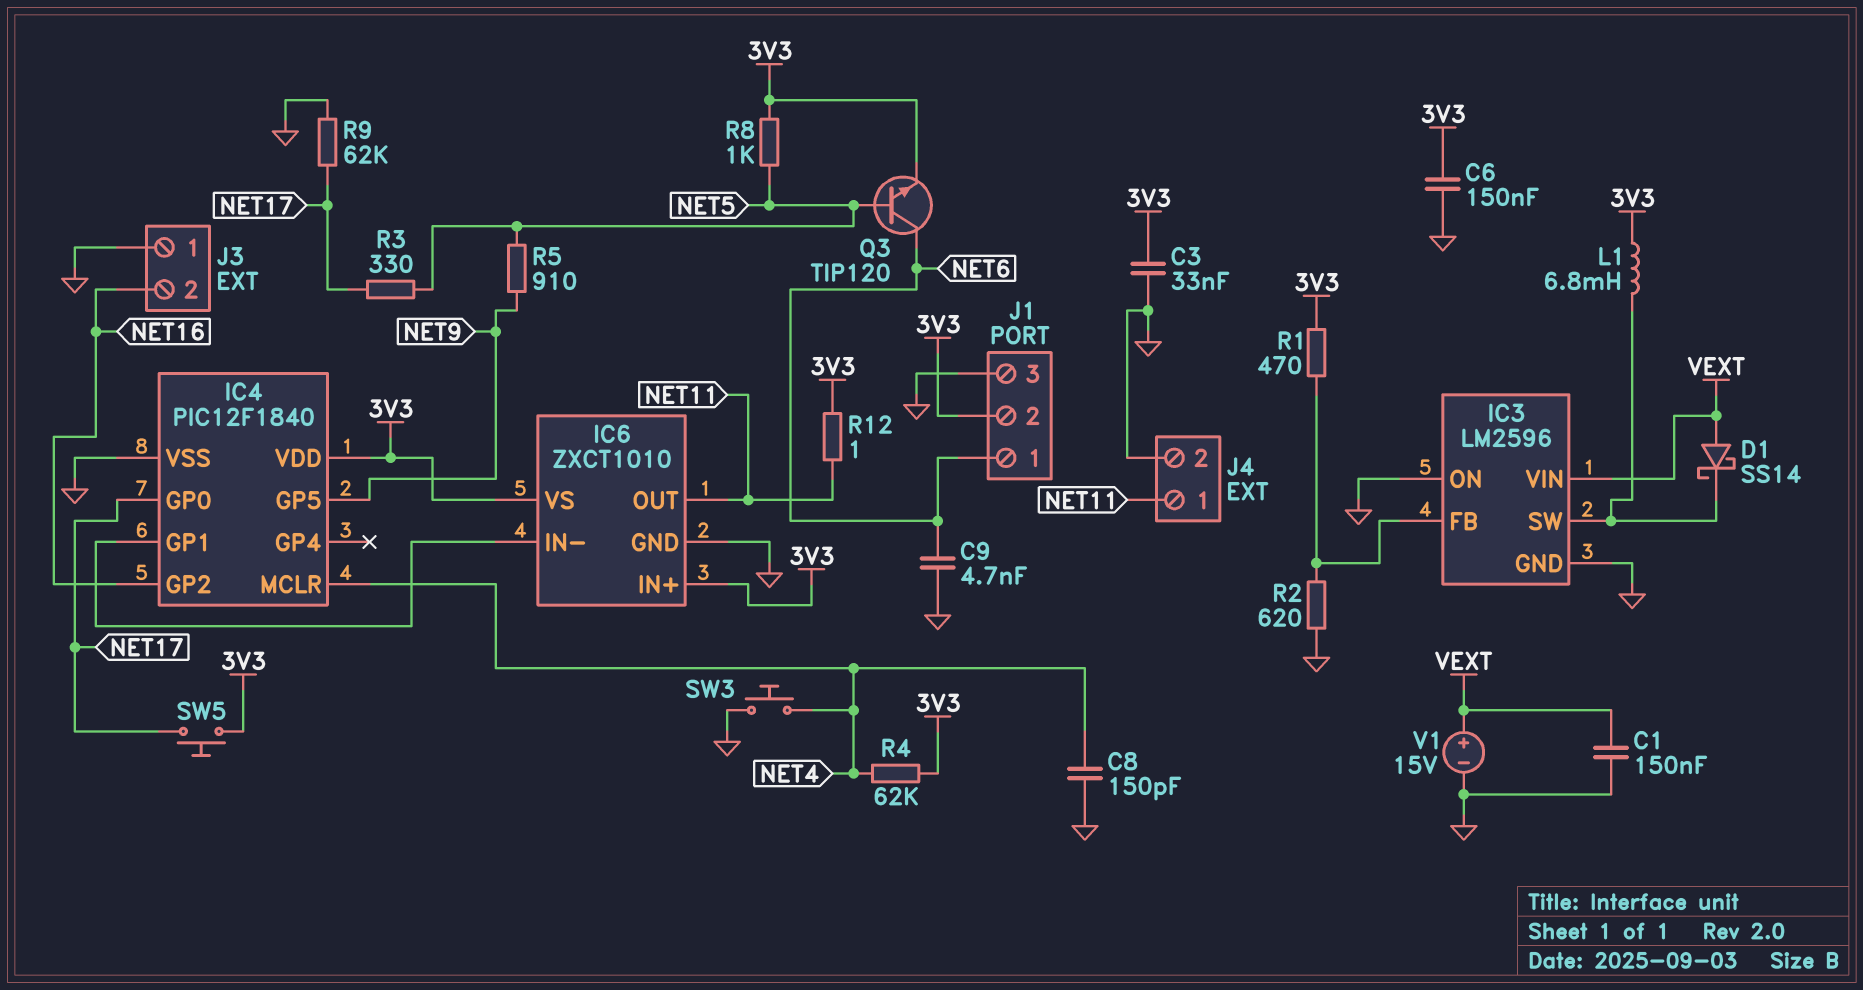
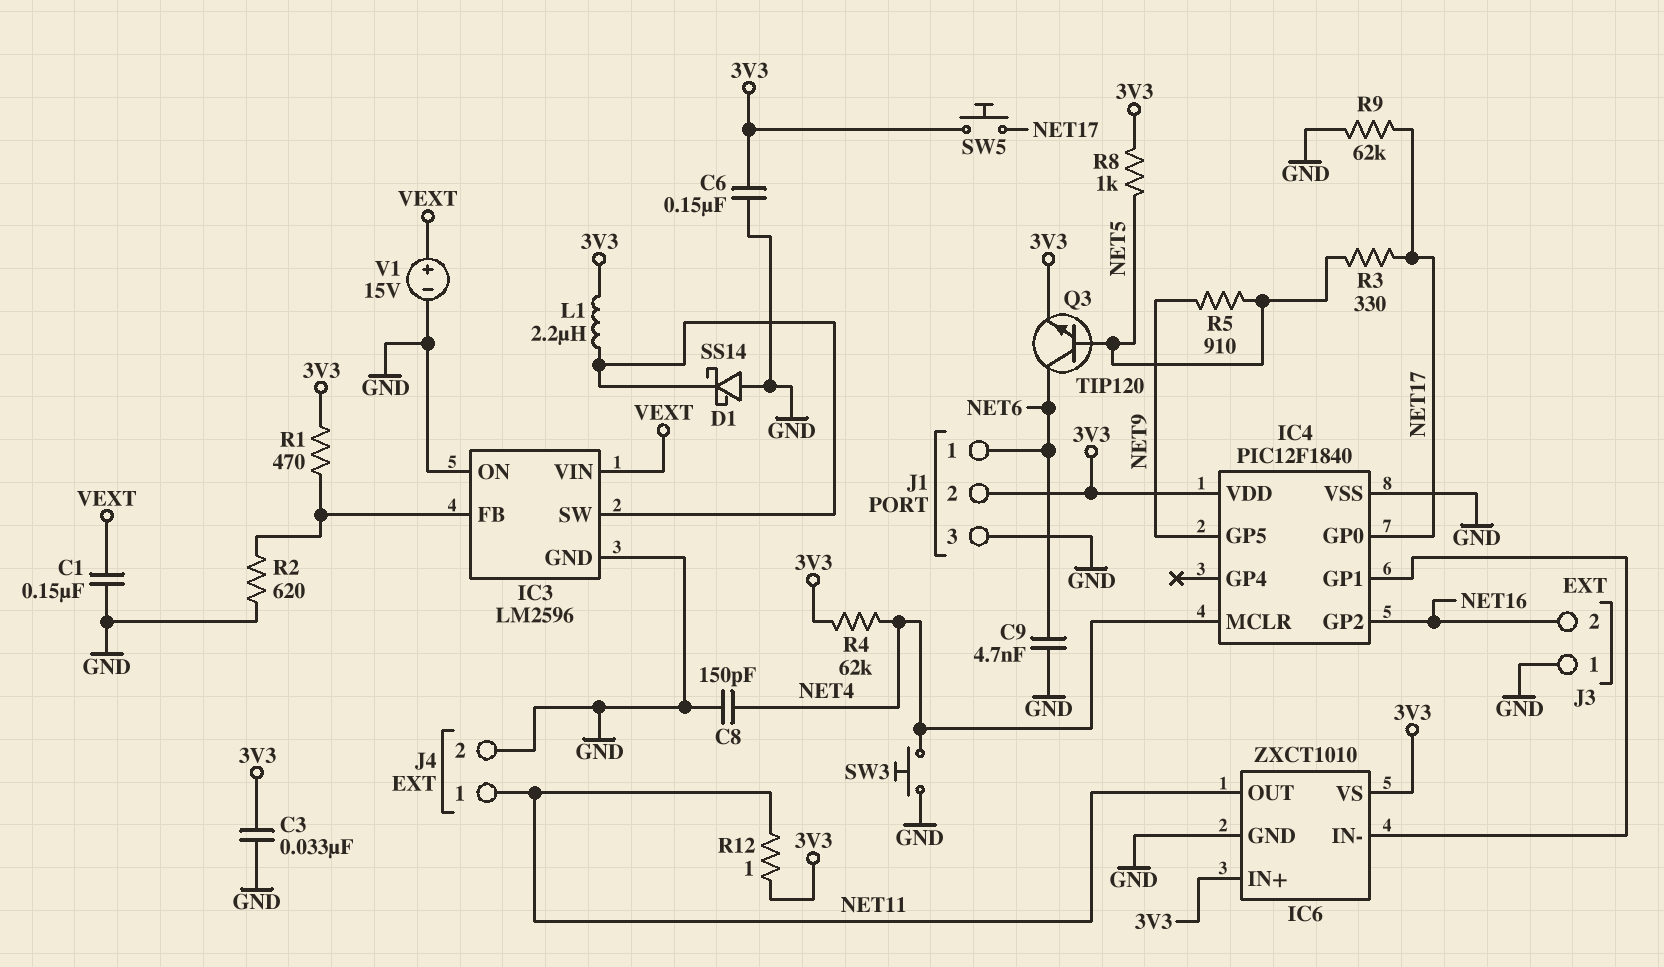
D1: schottky SS14 (A VEXT, K IC3/SW) -> schottky SS14 (A GND, K IC3/SW)
L1: 6.8mH (3V3, IC3/SW) -> 2.2uH (3V3, IC3/SW)

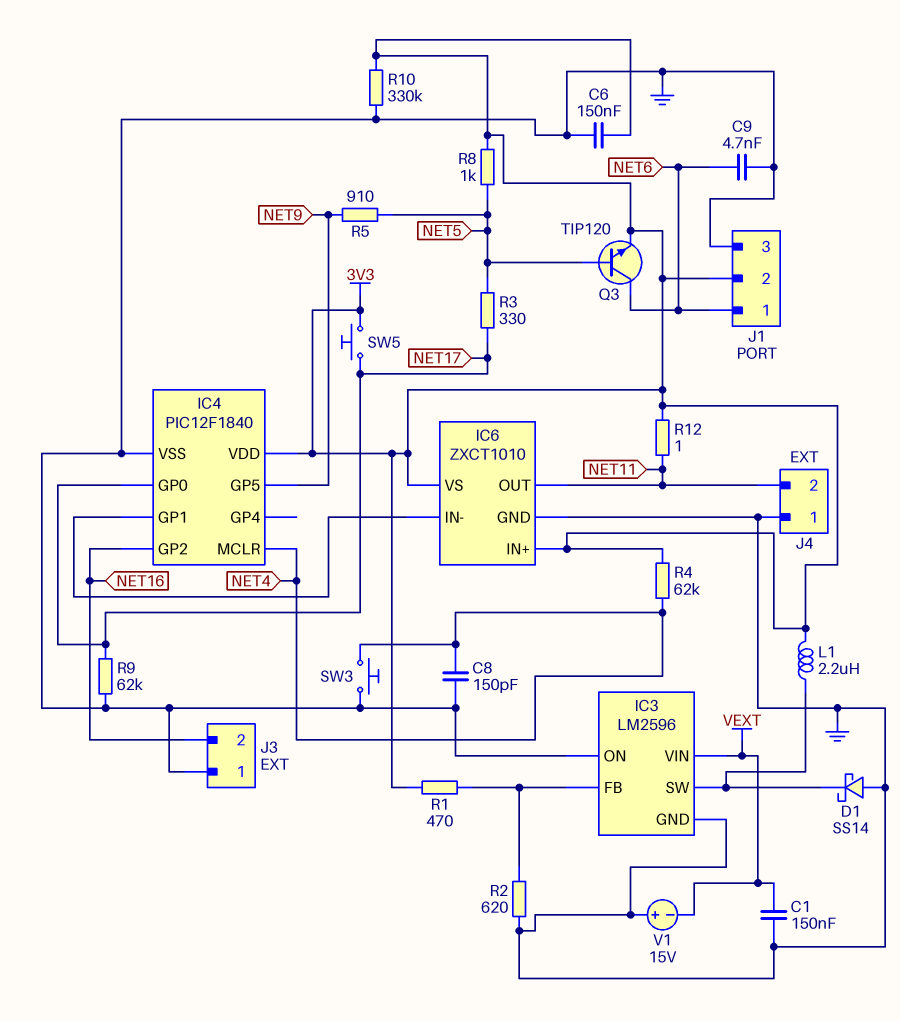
C3: 33nF (3V3, GND) -> none
J4 pin 1: NET11 -> GND
J4 pin 2: GND -> NET11
R10: none -> 330k (3V3, GND)
V1: 15V (plus VEXT, minus GND) -> 15V (plus GND, minus VEXT)

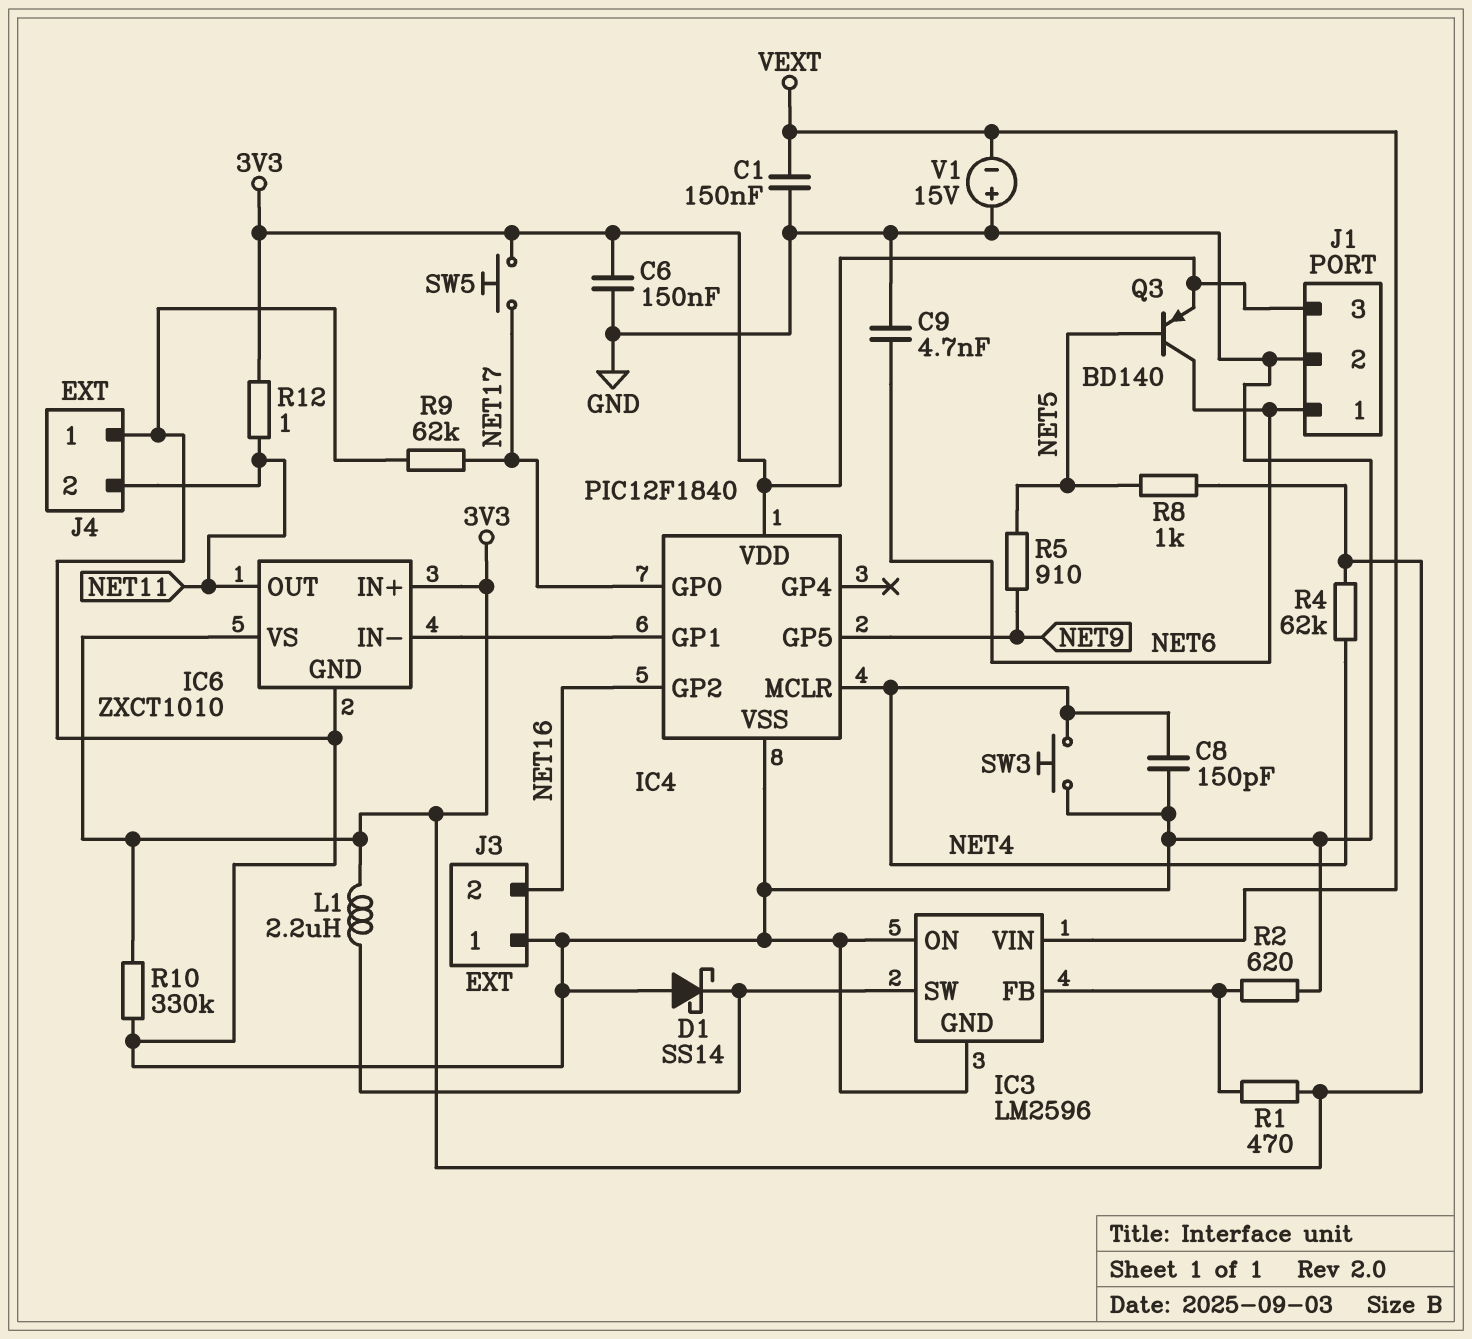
J1 pin 2: 3V3 -> GND
J1 pin 3: GND -> 3V3
Q3: NPN TIP120 (B NET5, C NET6, E 3V3) -> PNP BD140 (B NET5, C NET6, E 3V3)
R3: 330 (NET5, NET17) -> none

